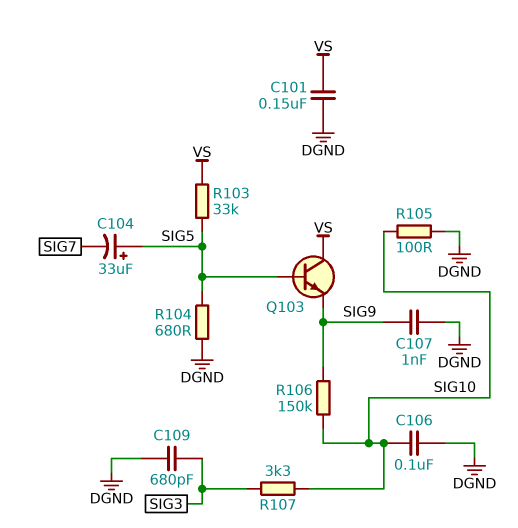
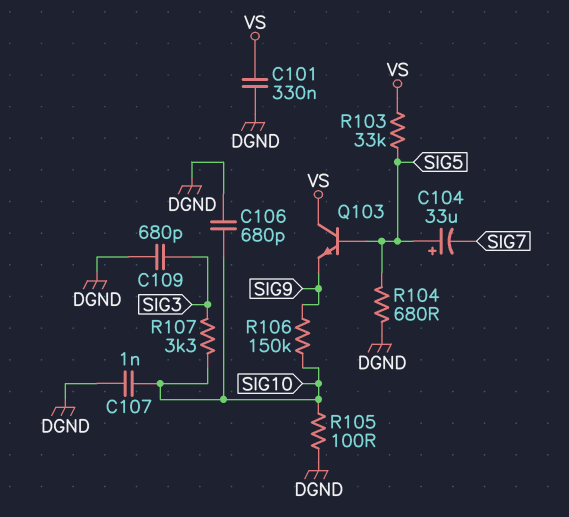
C101: 150nF (DGND, VS) -> 330nF (DGND, VS)
C106: 100nF (DGND, SIG10) -> 680pF (DGND, SIG10)
C107: 1nF (DGND, SIG9) -> 1nF (DGND, SIG10)

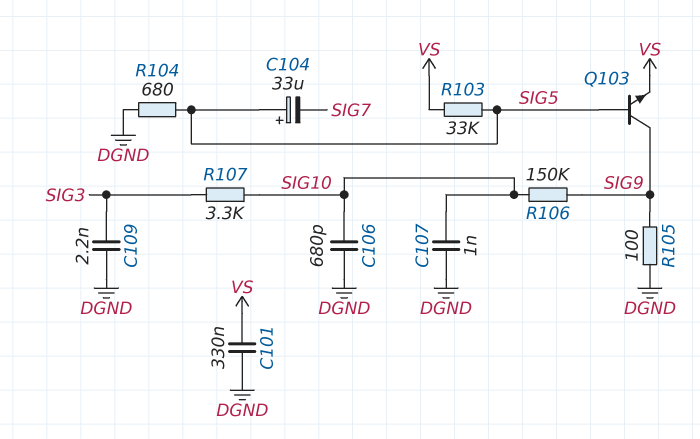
C109: 680pF (DGND, SIG3) -> 2.2nF (DGND, SIG3)
Q103: NPN (B SIG5, C VS, E SIG9) -> NPN (B SIG5, C SIG9, E VS)
R105: 100 (DGND, SIG10) -> 100 (DGND, SIG9)

